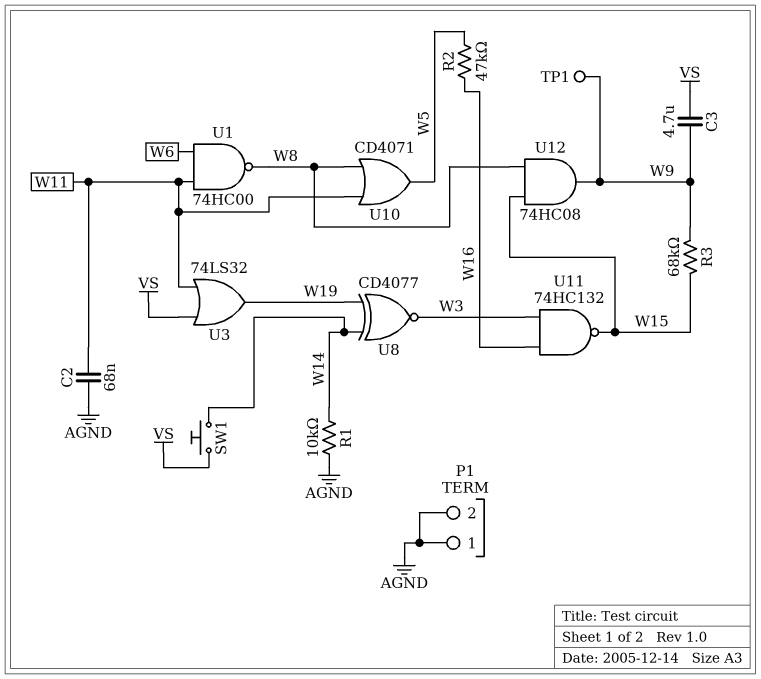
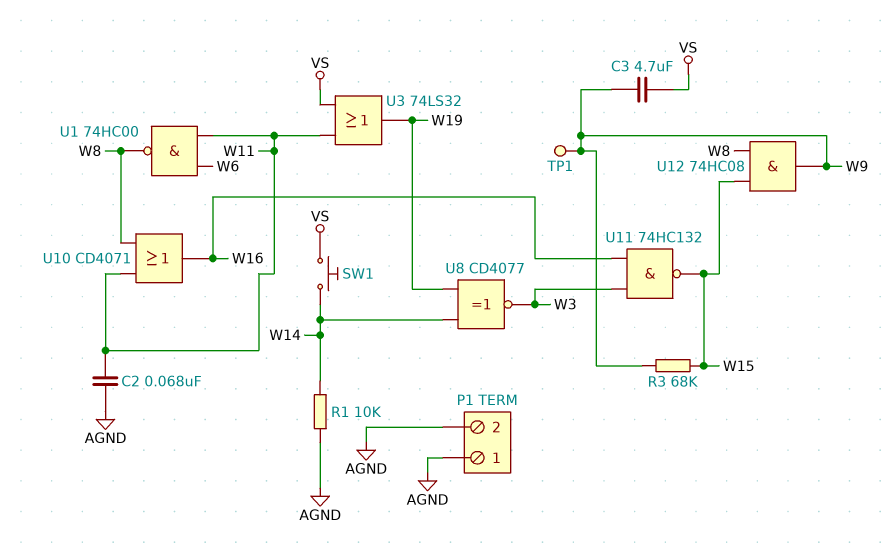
R2: 47k (W5, W16) -> none
U10: OR CD4071 (in W8, in W11, out W5) -> OR CD4071 (in W8, in W11, out W16)

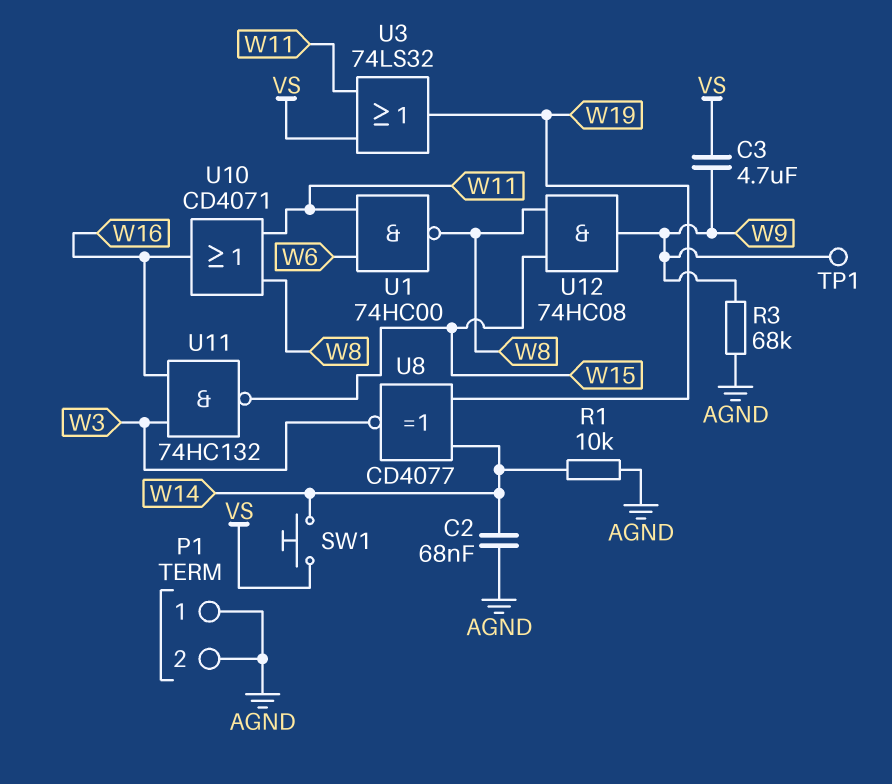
C2: 68nF (AGND, W11) -> 68nF (AGND, W14)
R3: 68k (W9, W15) -> 68k (AGND, W9)

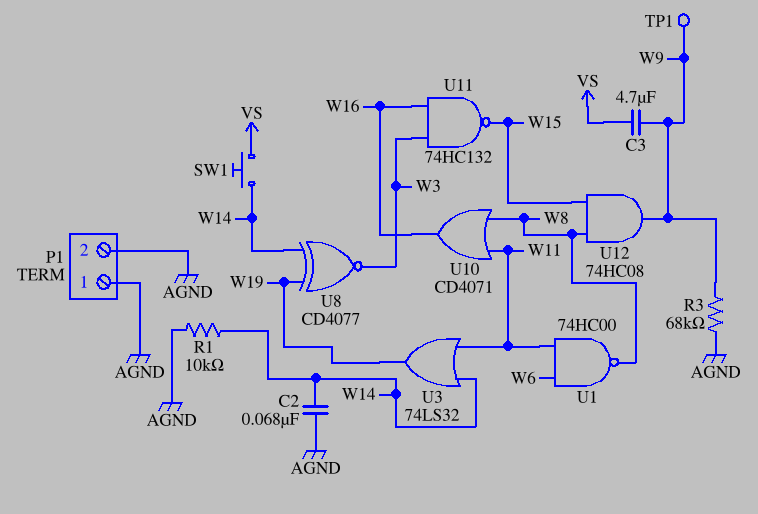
U3: OR 74LS32 (in VS, in W11, out W19) -> OR 74LS32 (in W11, in W14, out W19)

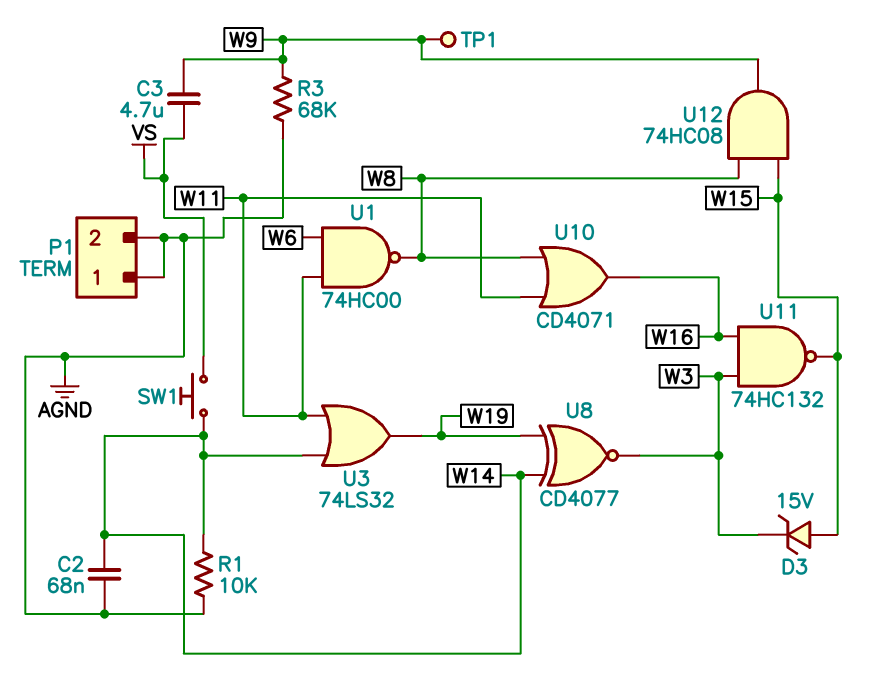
D3: none -> zener 15V (A W15, K W3)

